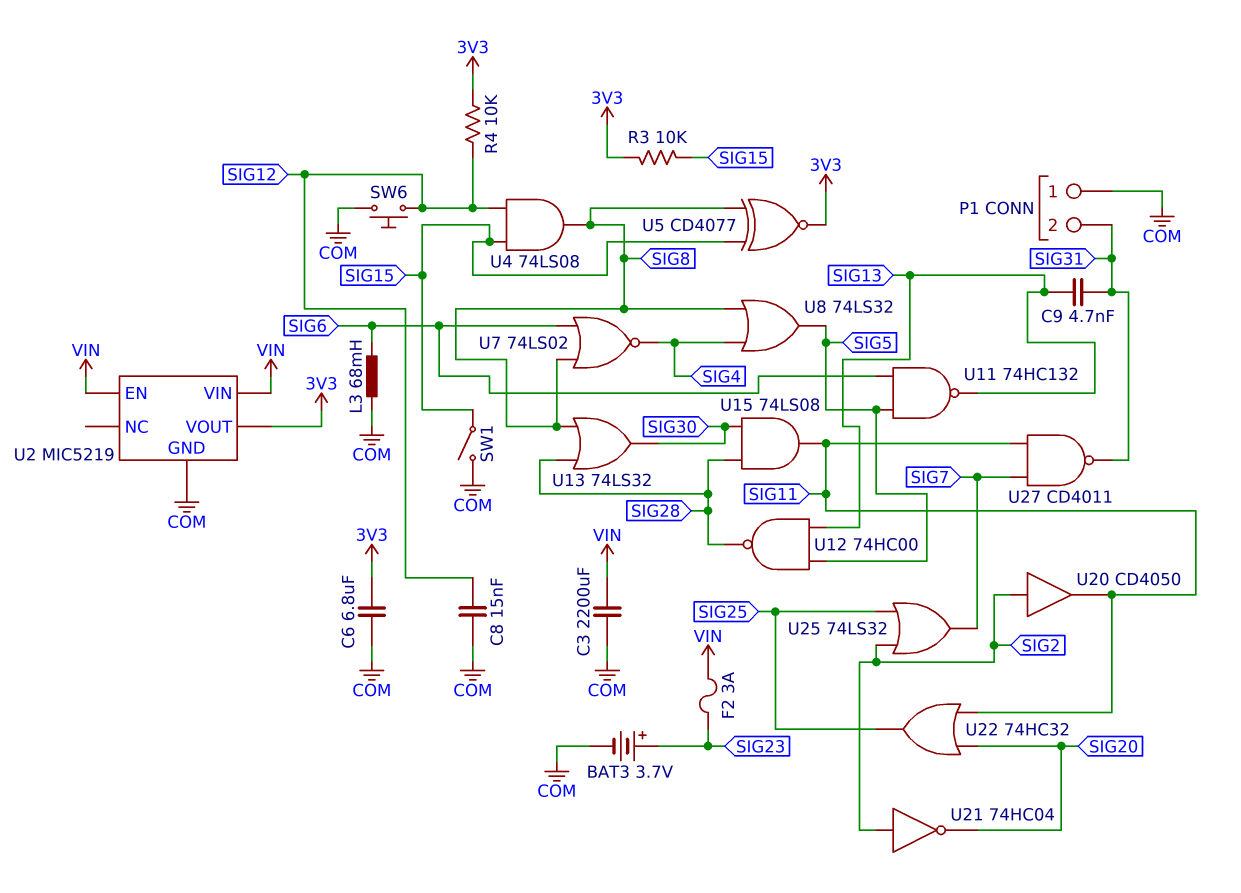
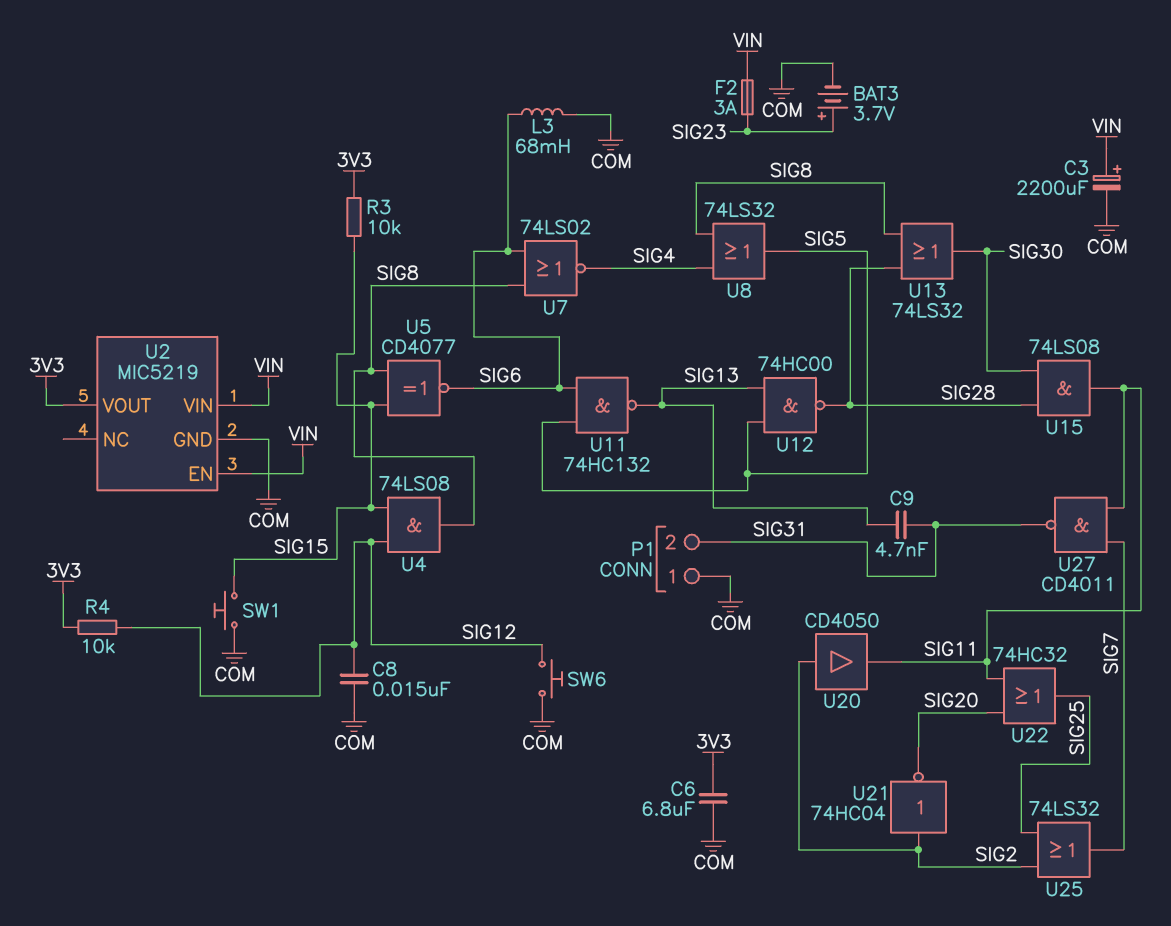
C3: 2200uF (COM, VIN) -> 2200uF (plus VIN, minus COM)
SW1: switch (COM, SIG15) -> button (COM, SIG15)
U5: XNOR CD4077 (in SIG8, in SIG15, out 3V3) -> XNOR CD4077 (in SIG8, in SIG15, out SIG6)

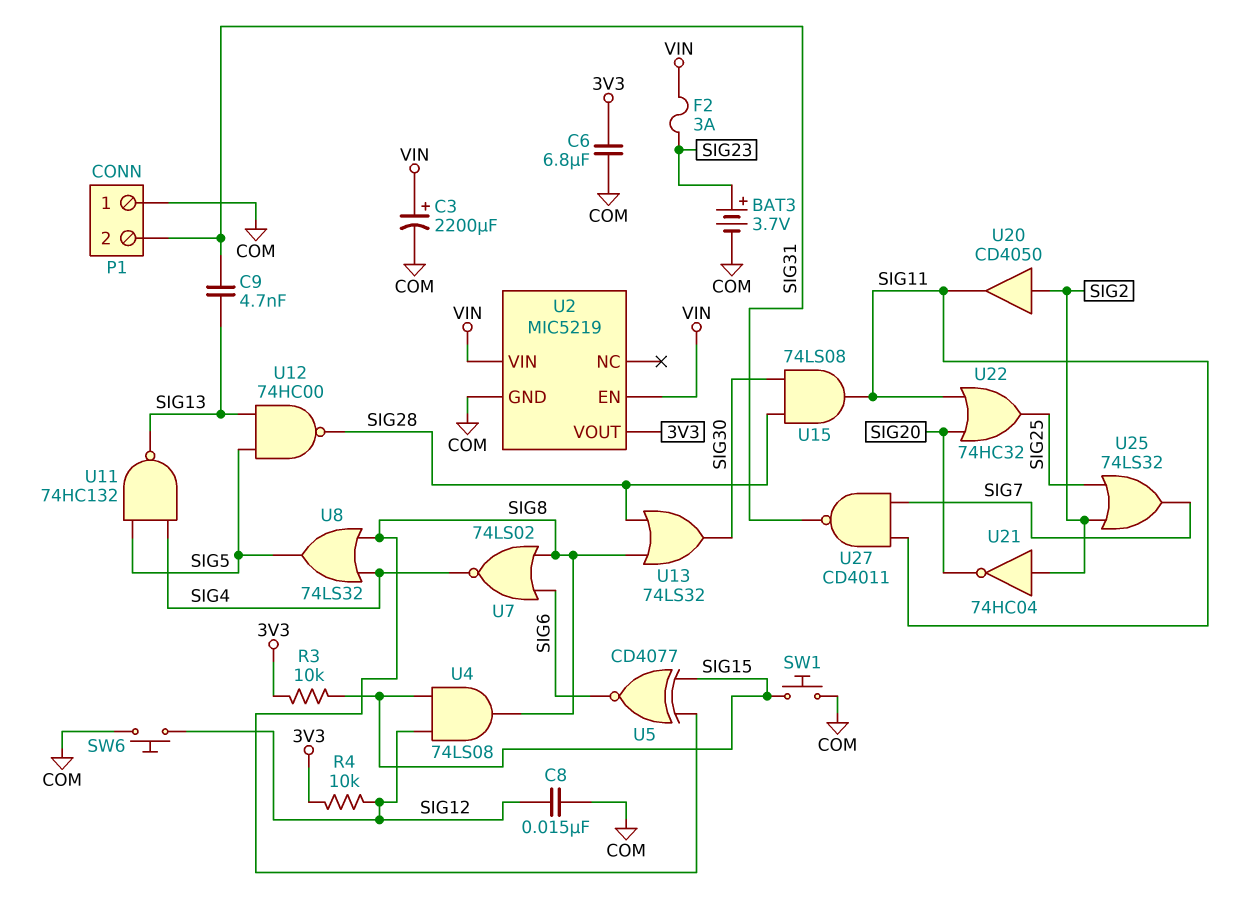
L3: 68mH (COM, SIG6) -> none
U11: NAND 74HC132 (in SIG5, in SIG6, out SIG13) -> NAND 74HC132 (in SIG4, in SIG5, out SIG13)

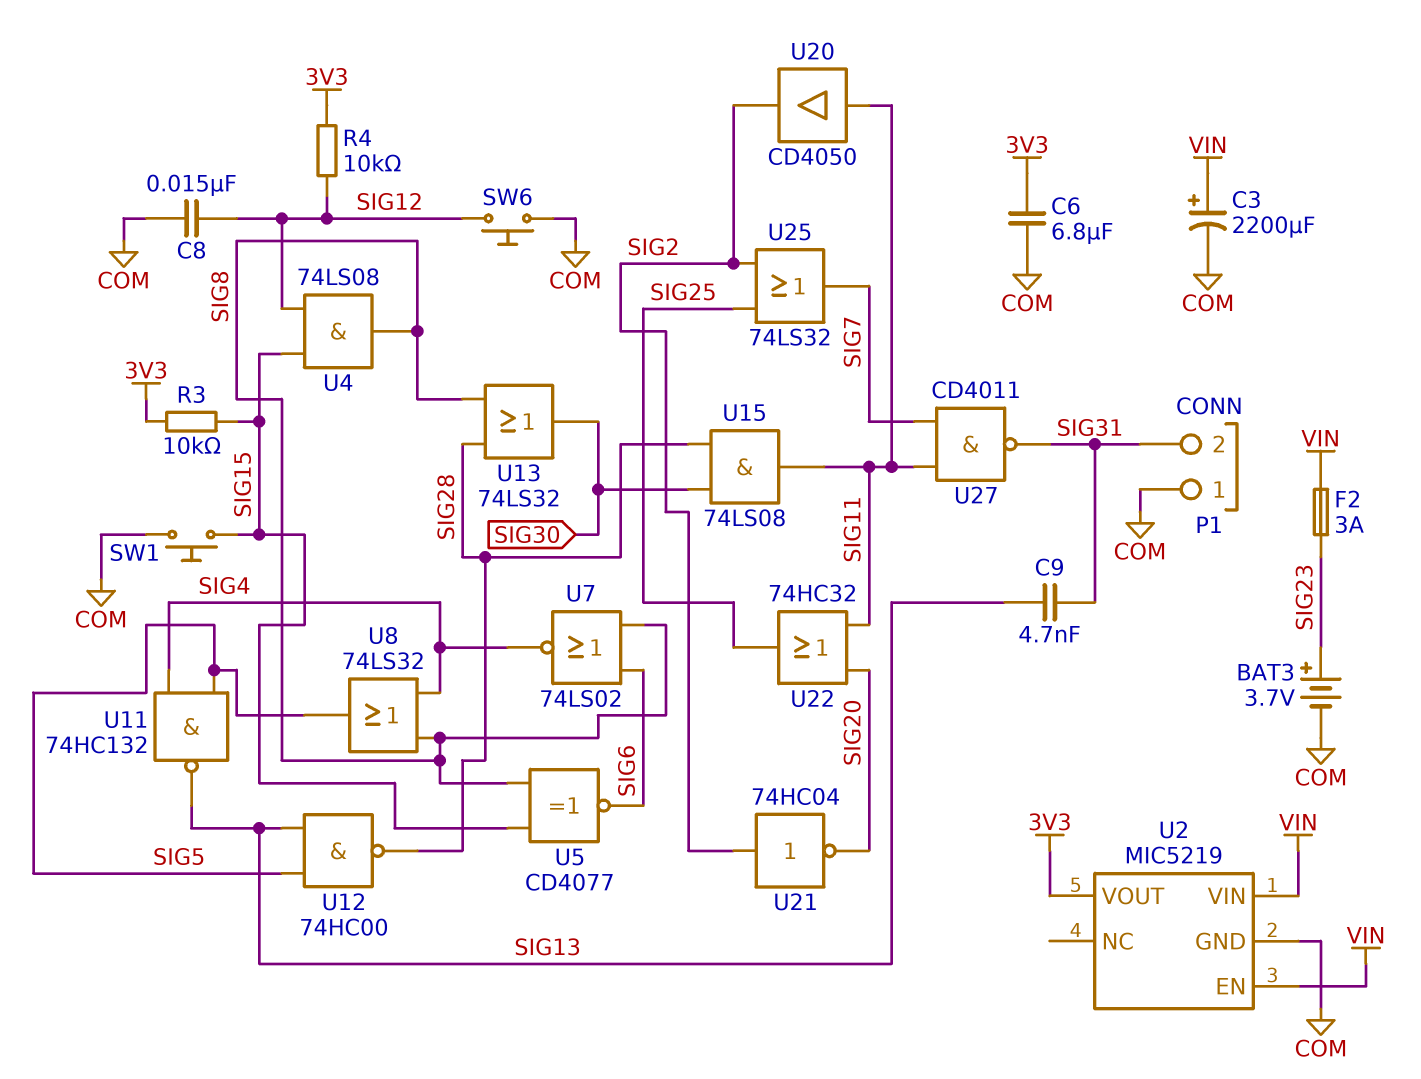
U20: buffer CD4050 (in SIG2, out SIG11) -> buffer CD4050 (in SIG11, out SIG2)

